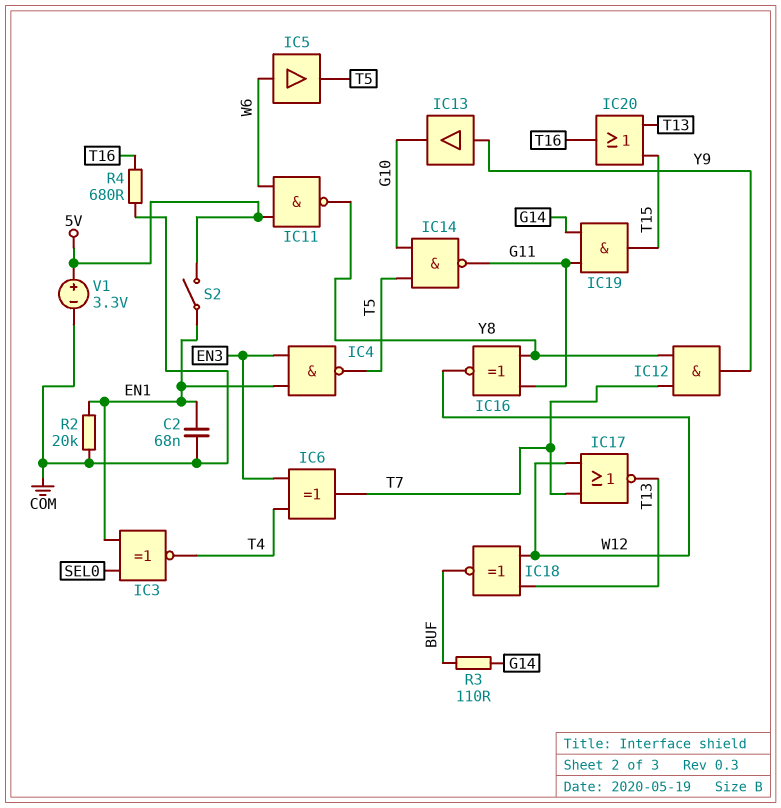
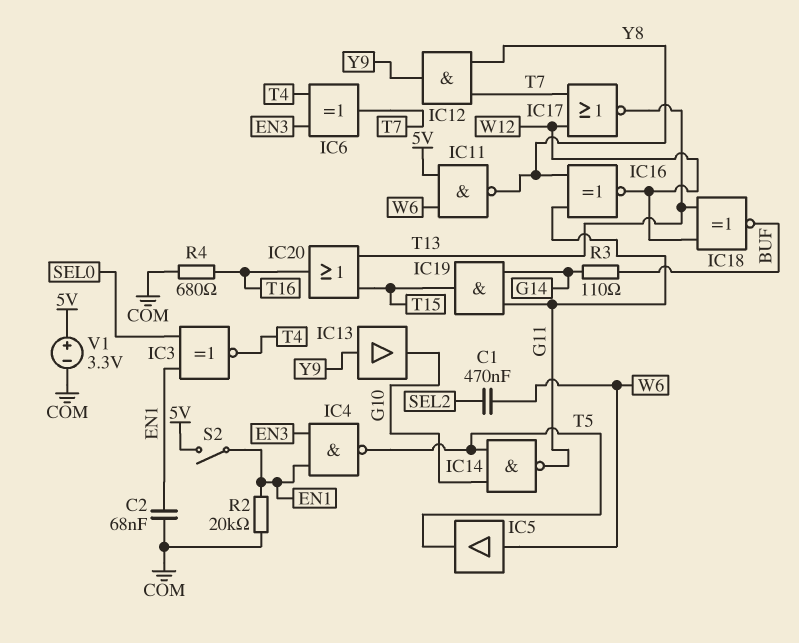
C1: none -> 470nF (SEL2, W6)

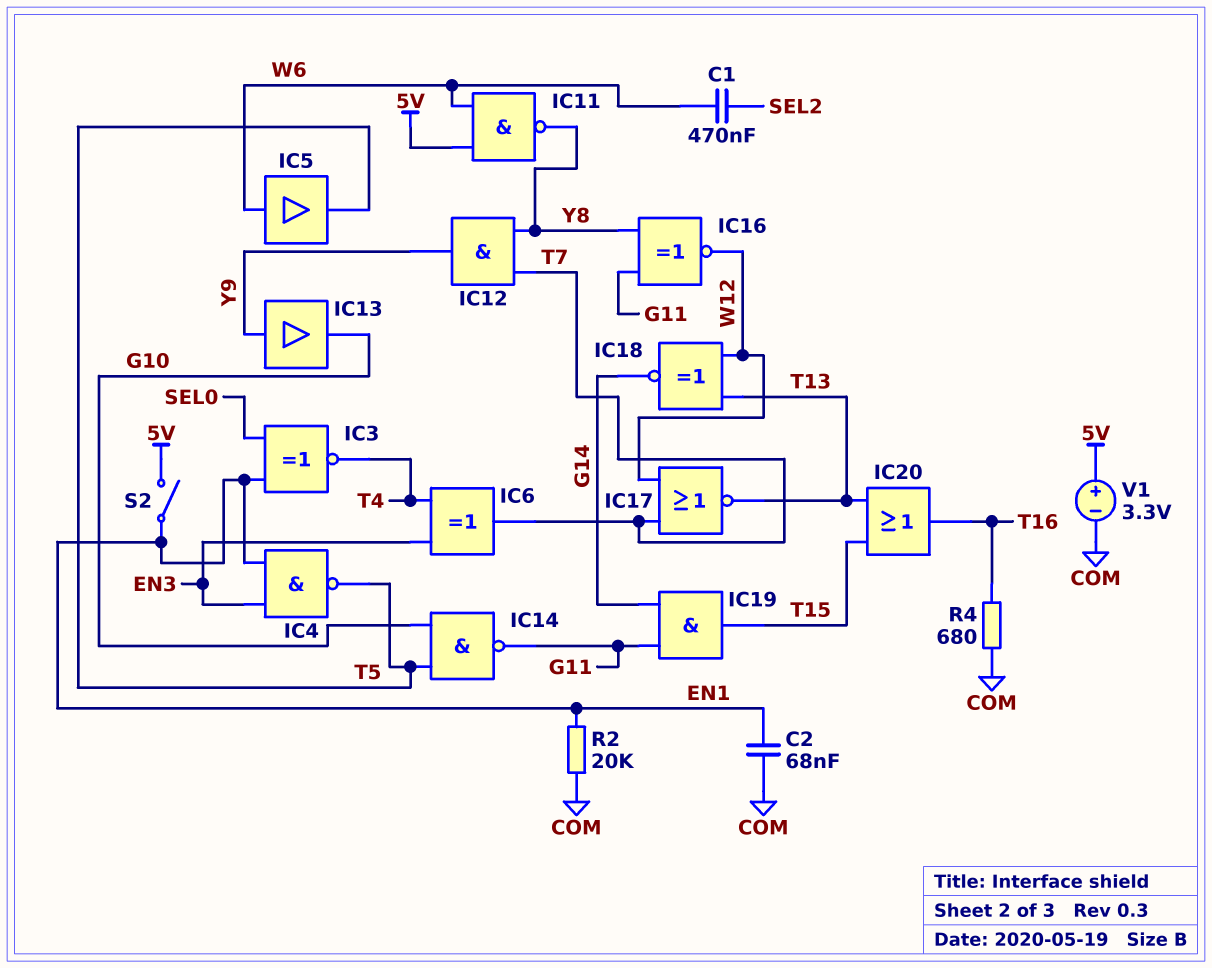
IC18: XNOR (in T13, in W12, out BUF) -> XNOR (in T13, in W12, out G14)
R3: 110 (BUF, G14) -> none

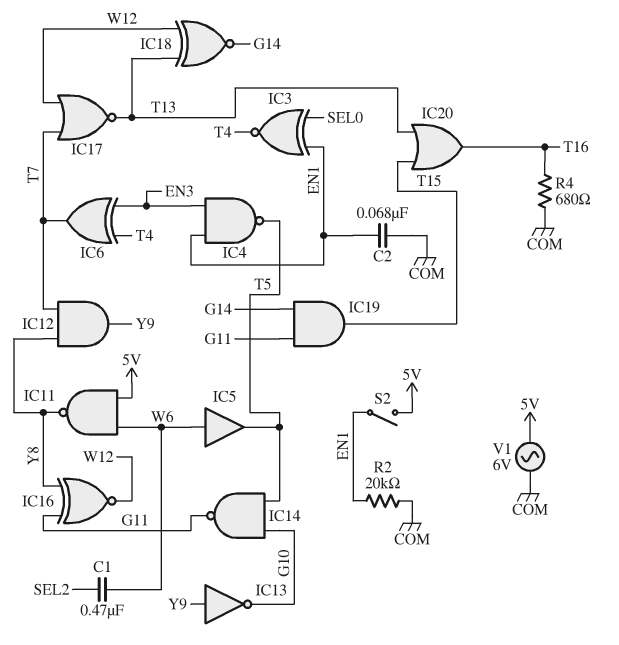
IC13: buffer (in Y9, out G10) -> NOT (in Y9, out G10)
V1: 3.3V (plus 5V, minus COM) -> AC 6V (5V, COM)

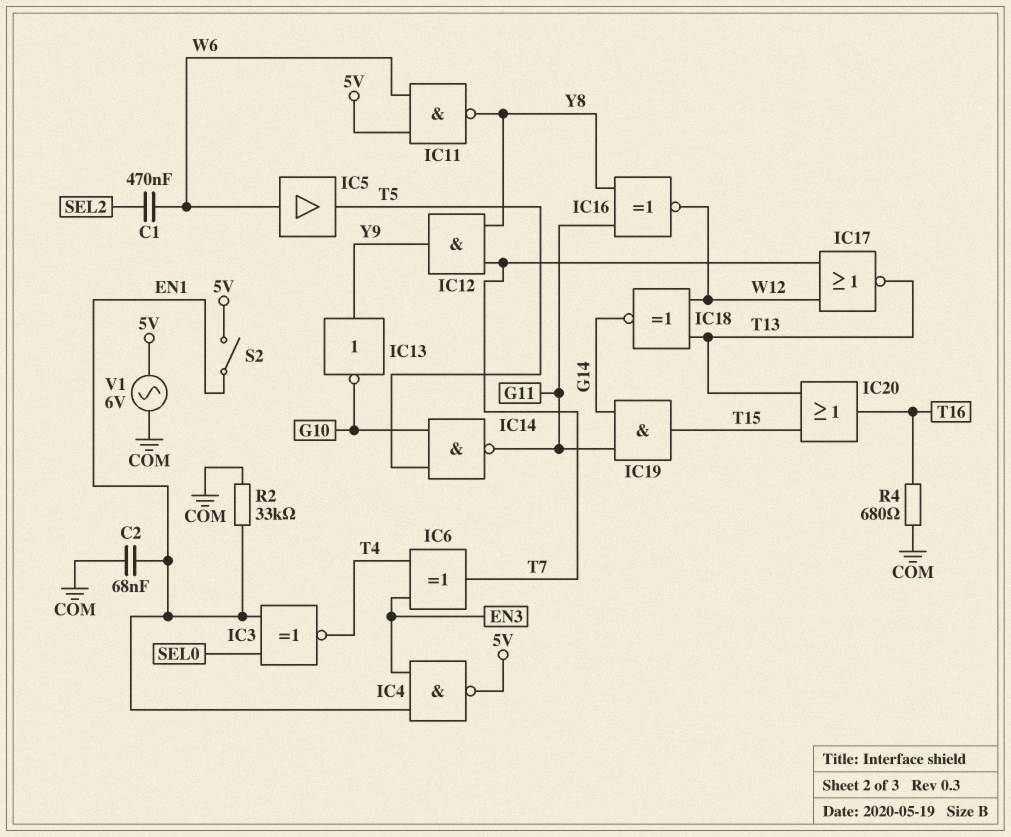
IC4: NAND (in EN1, in EN3, out T5) -> NAND (in EN1, in EN3, out 5V)
R2: 20k (COM, EN1) -> 33k (COM, EN1)

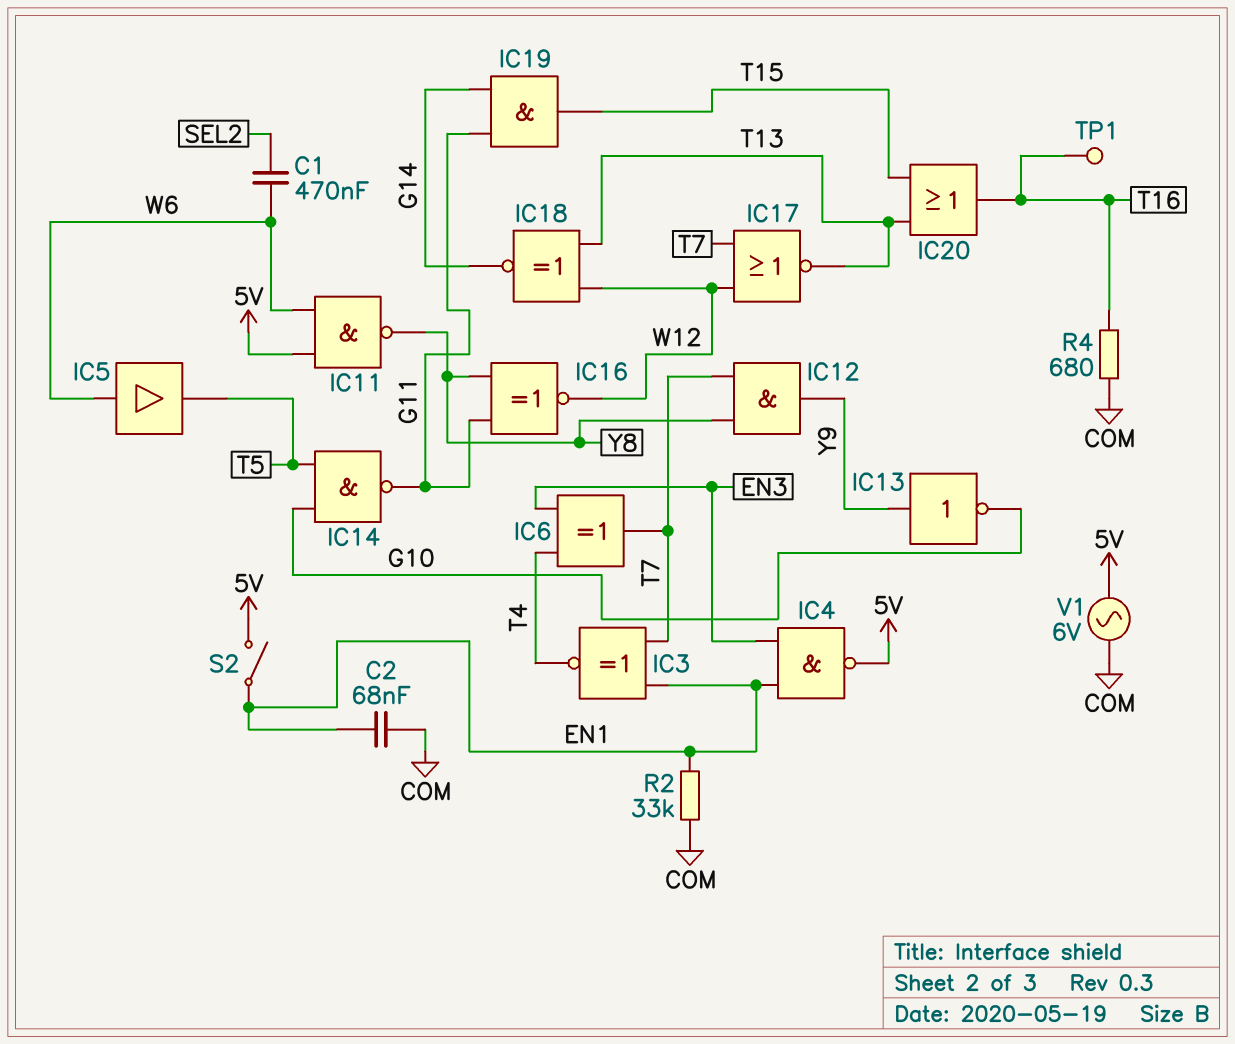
IC3: XNOR (in EN1, in SEL0, out T4) -> XNOR (in EN1, in T7, out T4)
TP1: none -> test point (T16)

